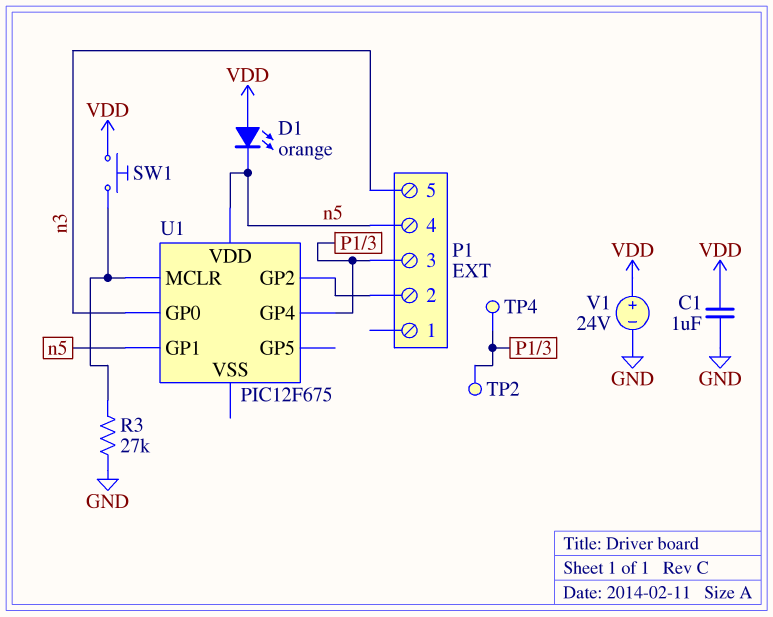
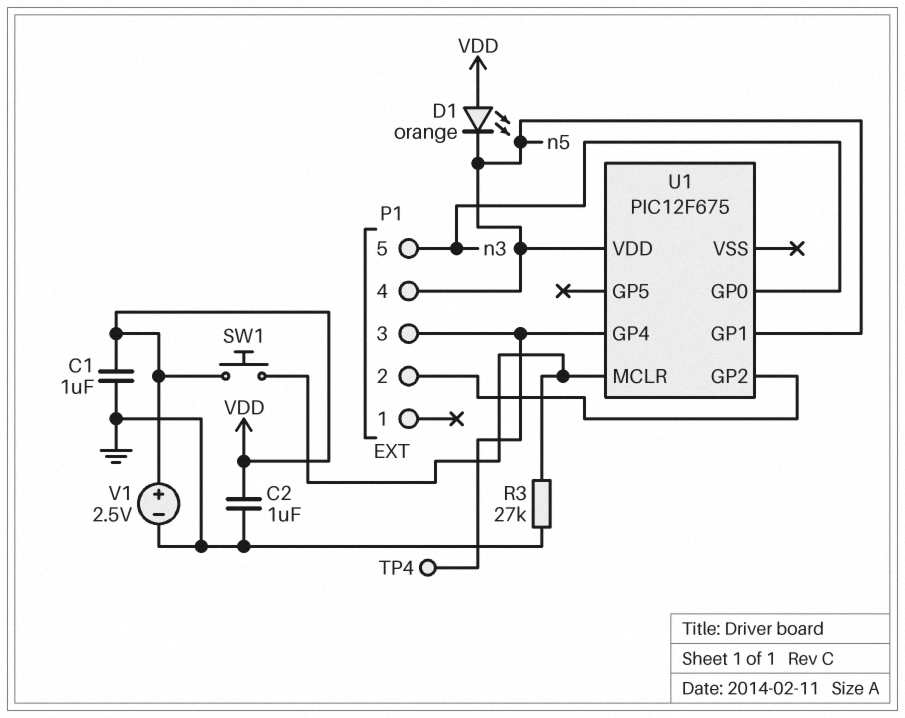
C2: none -> 1uF (GND, VDD)
TP2: test point (P1/3) -> none
V1: 24V (plus VDD, minus GND) -> 2.5V (plus VDD, minus GND)

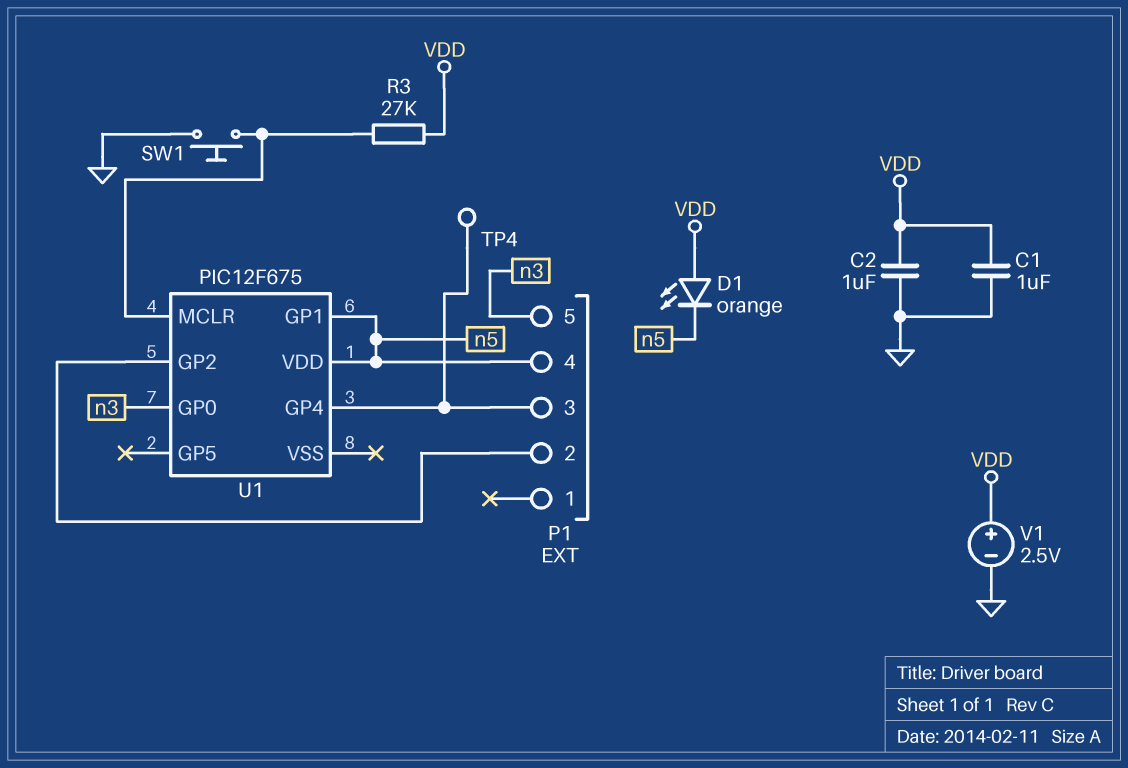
R3: 27k (GND, U1/MCLR) -> 27k (U1/MCLR, VDD)
SW1: button (U1/MCLR, VDD) -> button (GND, U1/MCLR)

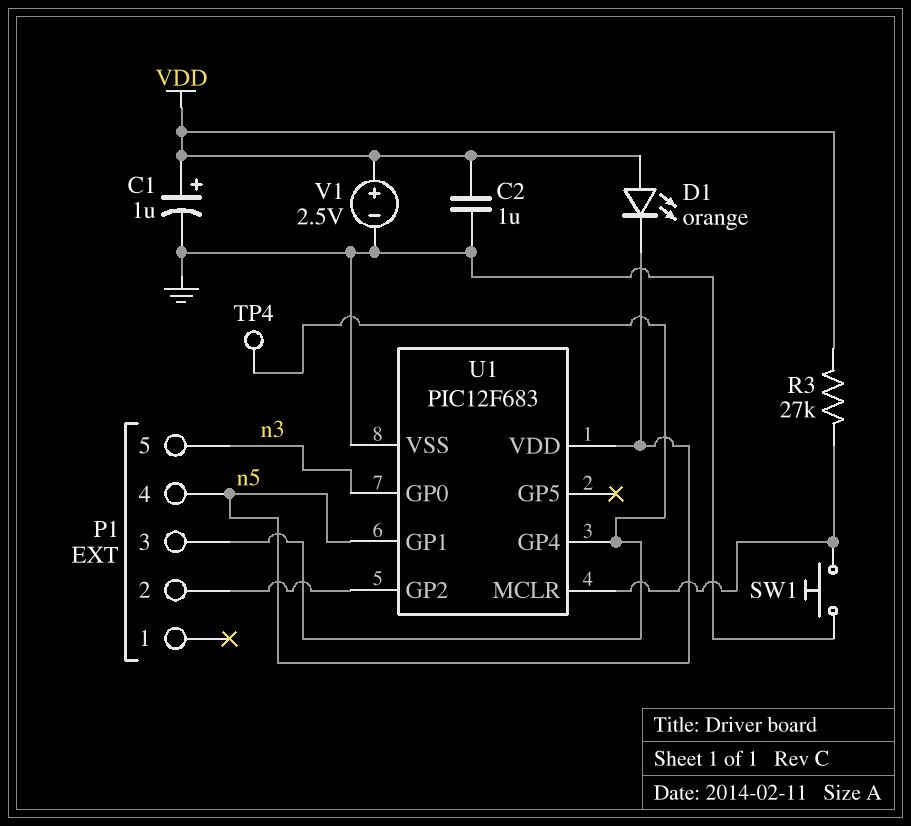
C1: 1uF (GND, VDD) -> 1uF (plus VDD, minus GND)
U1: PIC12F675 -> PIC12F683
U1 pin VSS: none -> GND

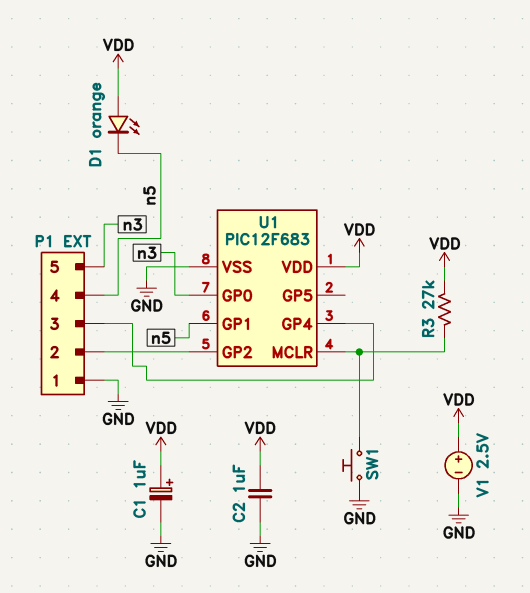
P1 pin 1: none -> GND
TP4: test point (P1/3) -> none
U1 pin VDD: n5 -> VDD

